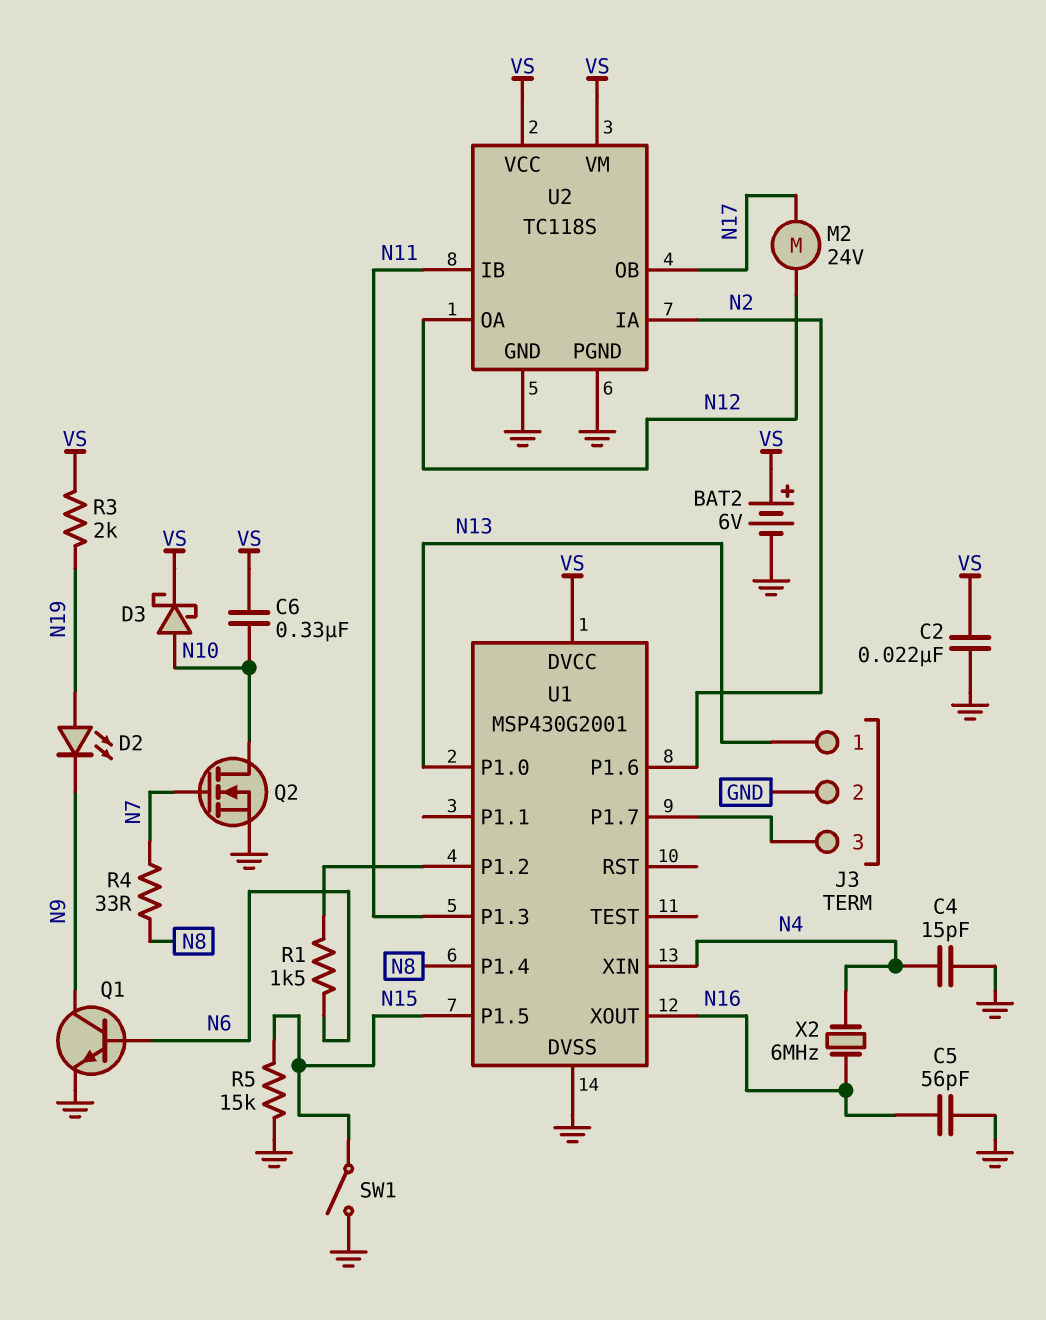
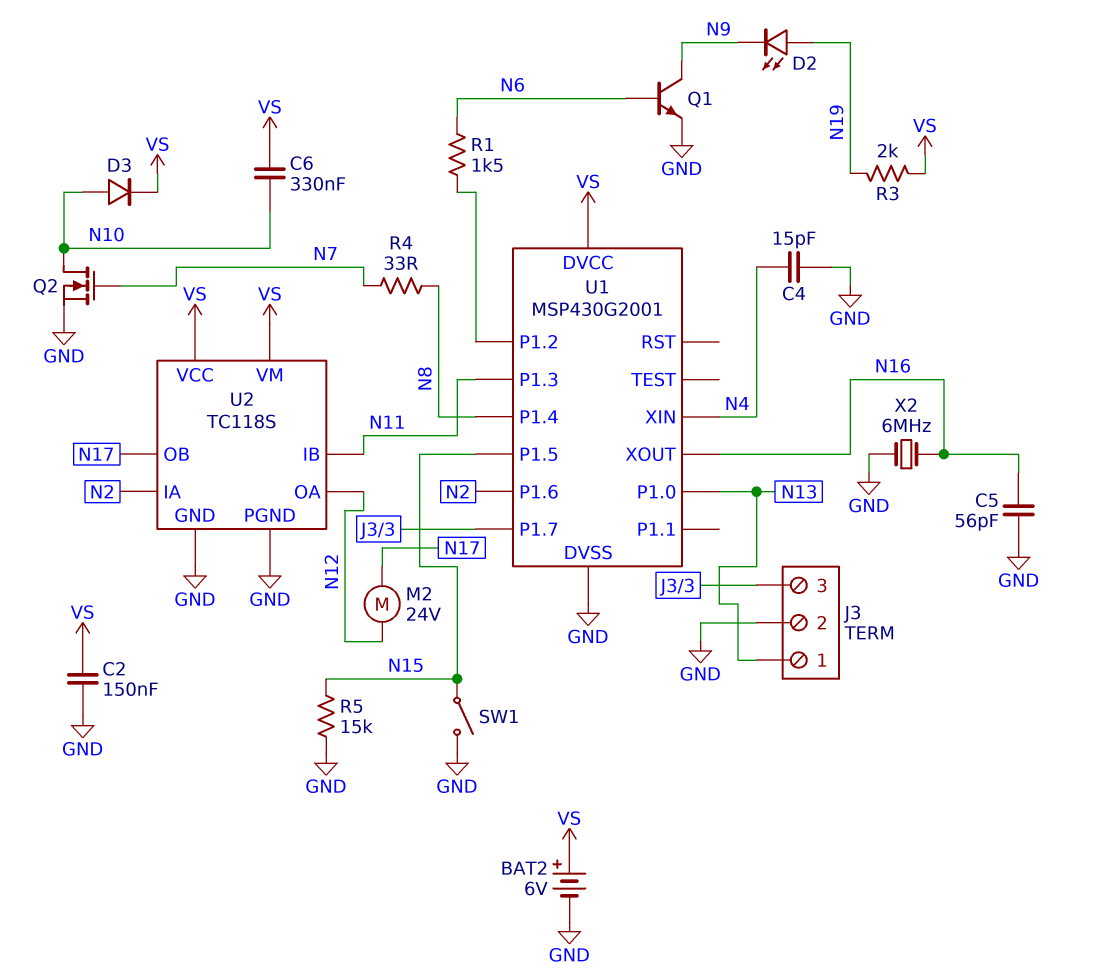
C2: 22nF (GND, VS) -> 150nF (GND, VS)
D3: schottky (A N10, K VS) -> diode (A N10, K VS)
X2: 6MHz (N4, N16) -> 6MHz (GND, N16)

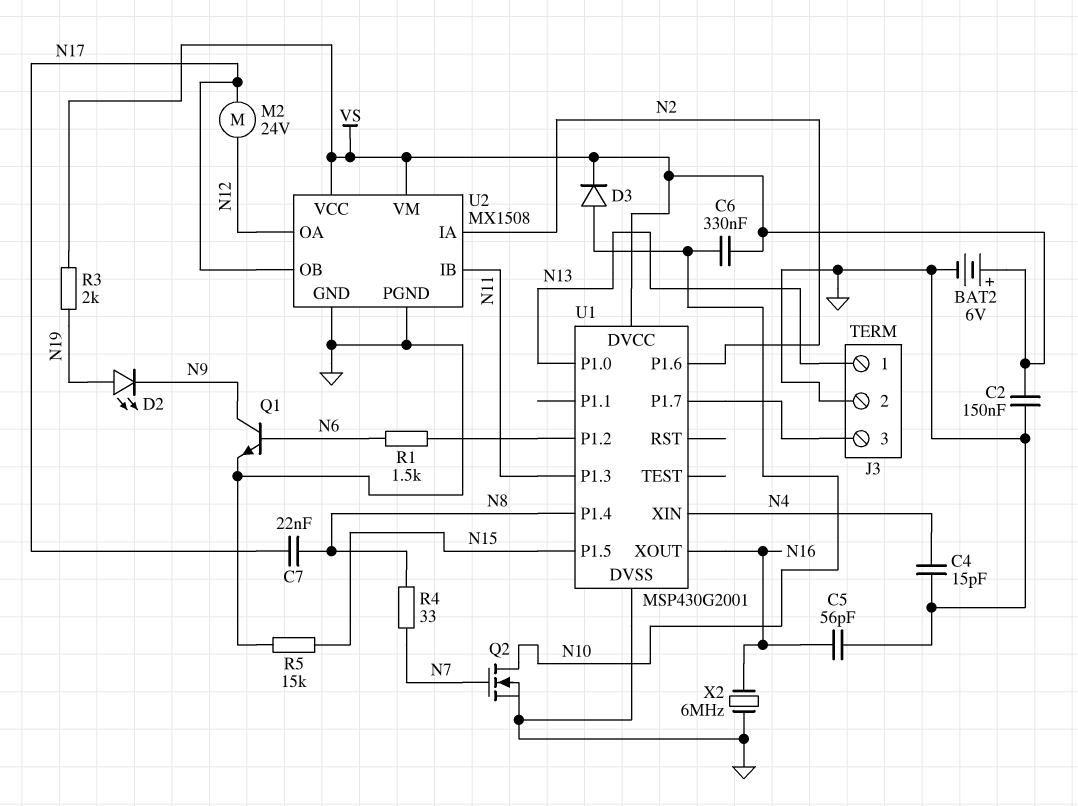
C7: none -> 22nF (N8, N17)
SW1: switch (GND, N15) -> none
U2: TC118S -> MX1508

